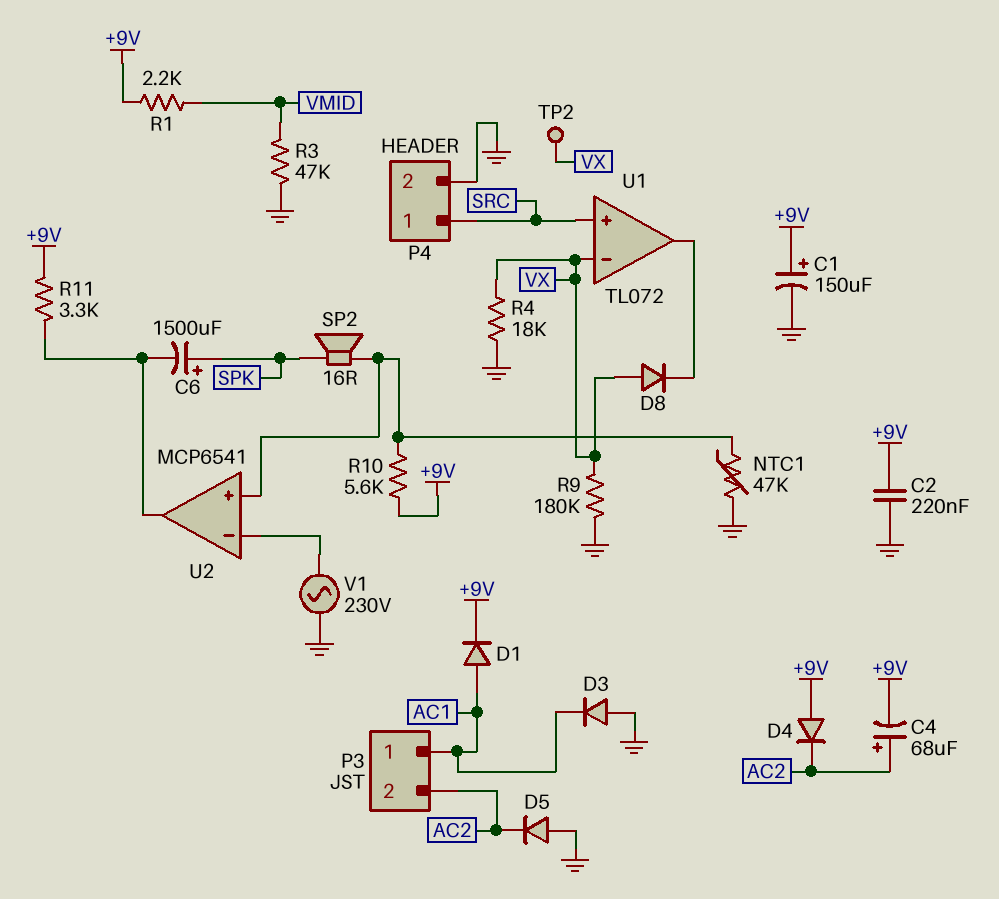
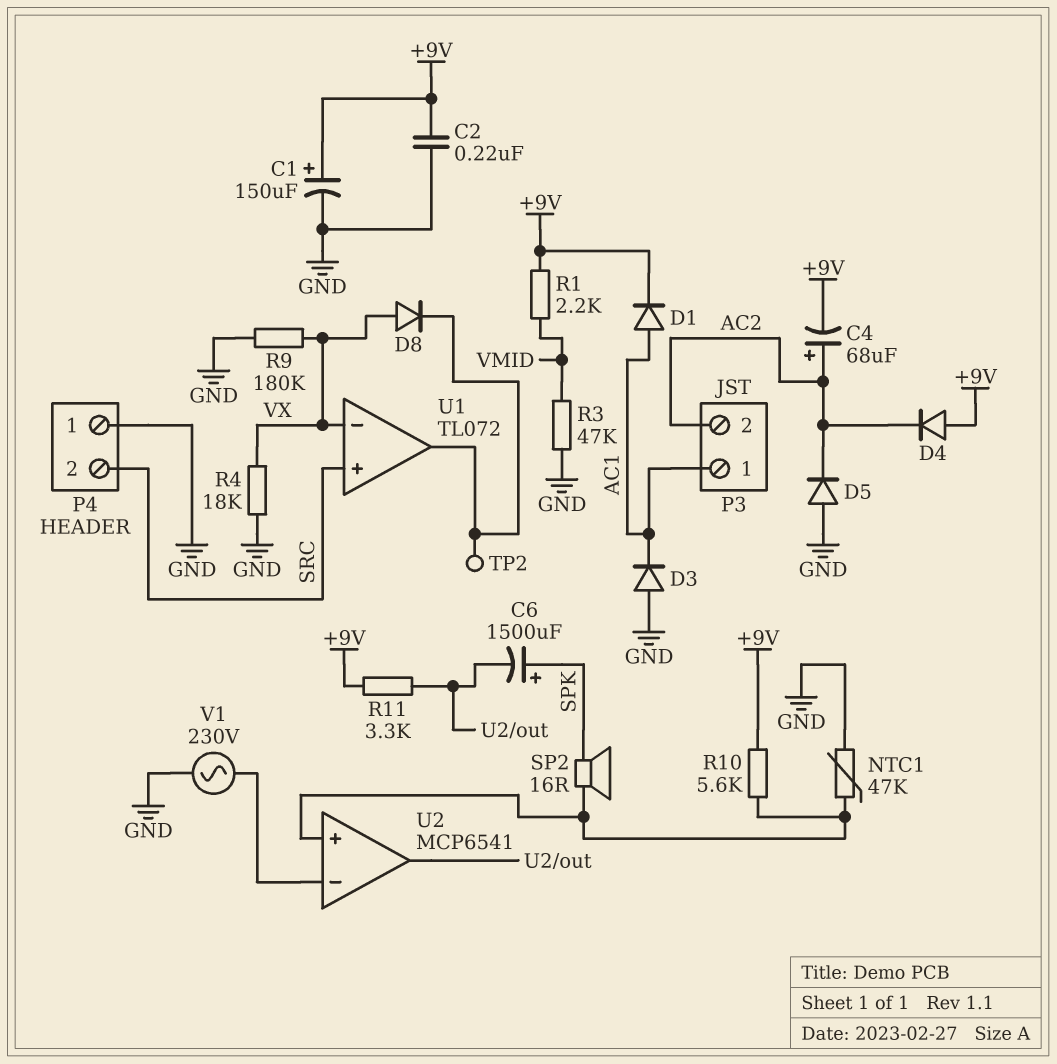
P4 pin 1: SRC -> GND
P4 pin 2: GND -> SRC
TP2: test point (VX) -> test point (U1/out)

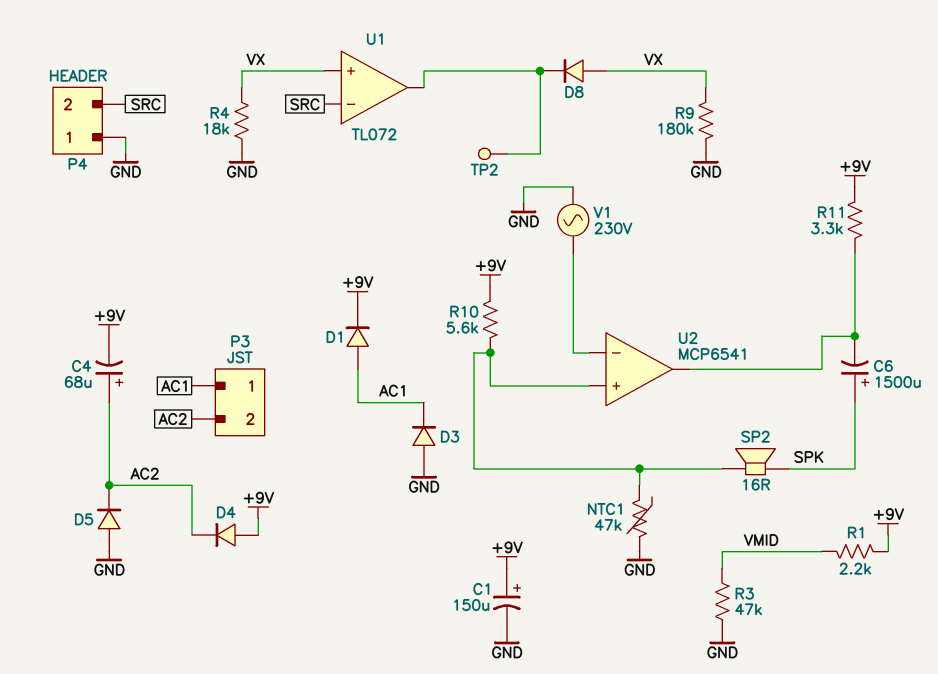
C2: 220nF (+9V, GND) -> none
U1 pin in+: SRC -> VX
U1 pin in-: VX -> SRC

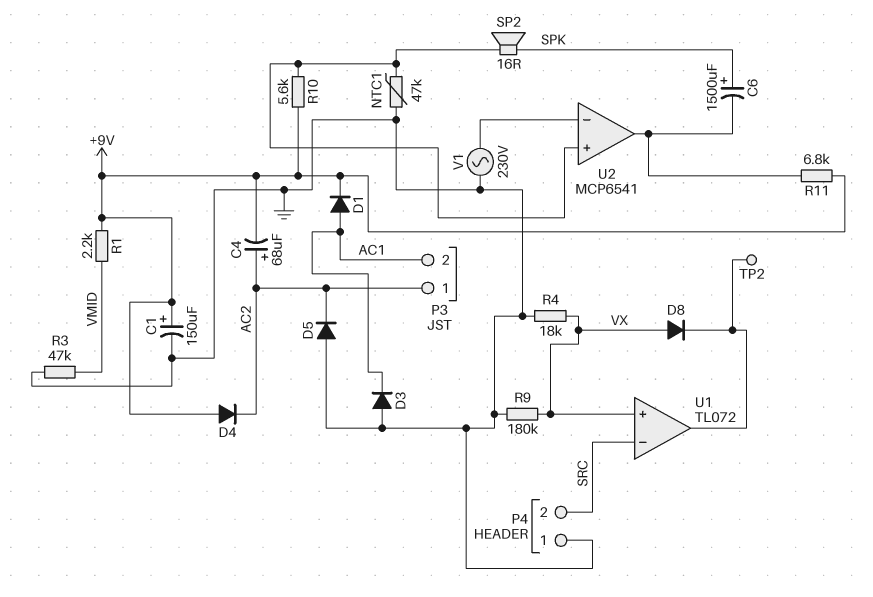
P3 pin 1: AC1 -> AC2
P3 pin 2: AC2 -> AC1
R11: 3.3k (+9V, U2/out) -> 6.8k (+9V, U2/out)

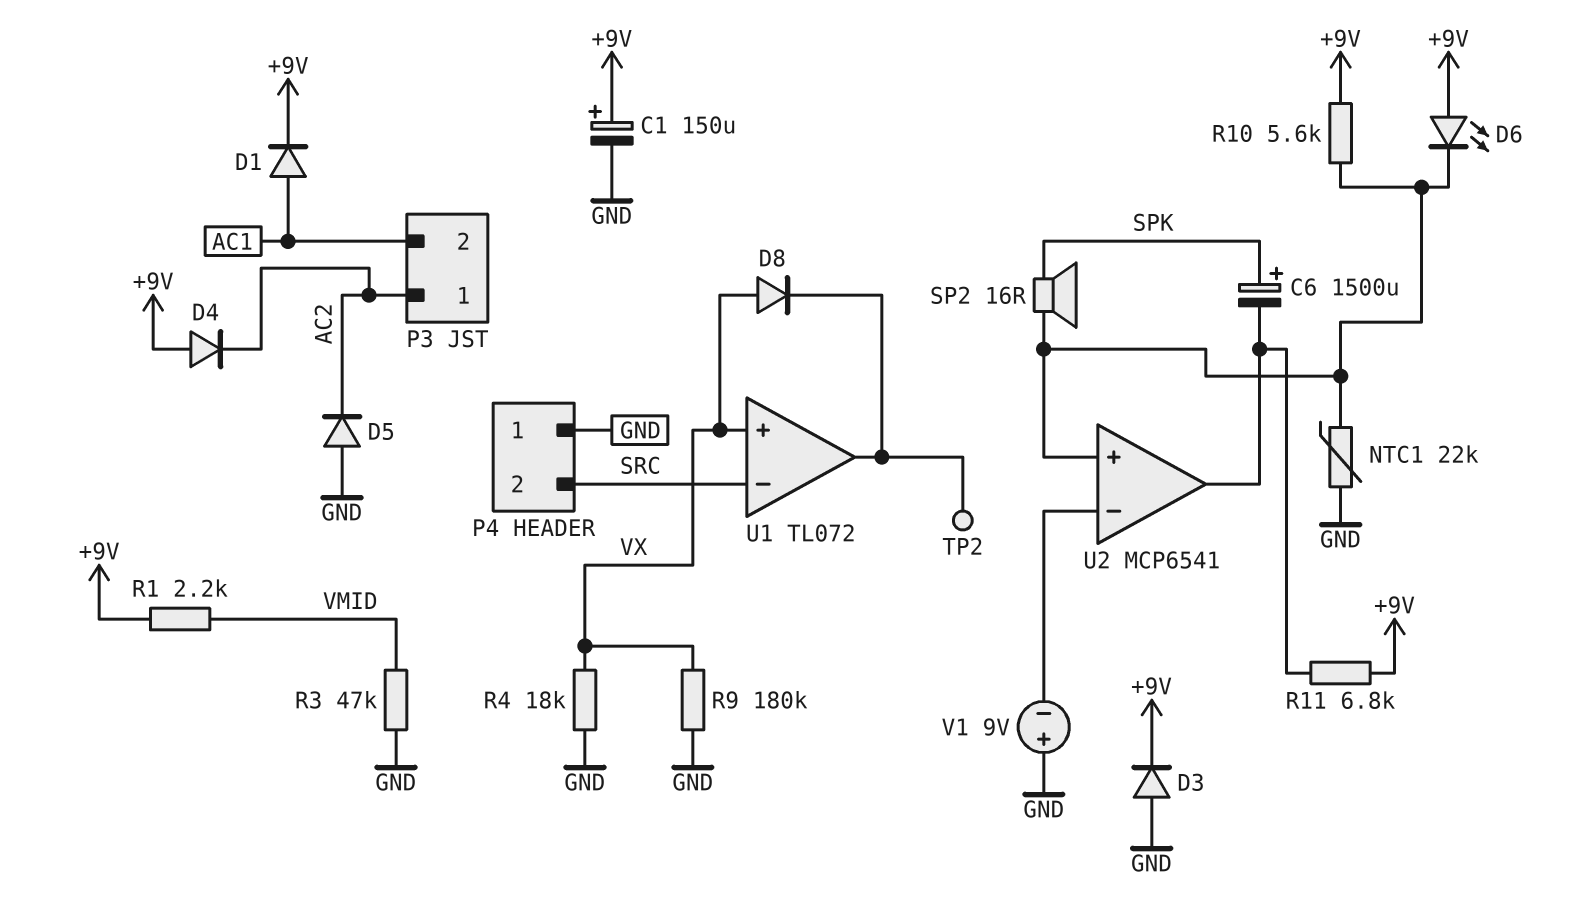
C4: 68uF (plus AC2, minus +9V) -> none
D3: diode (A GND, K AC1) -> diode (A GND, K +9V)
D6: none -> LED (A +9V, K U2/in+)
NTC1: 47k (GND, U2/in+) -> 22k (GND, U2/in+)
V1: AC 230V (GND, U2/in-) -> 9V (plus GND, minus U2/in-)

